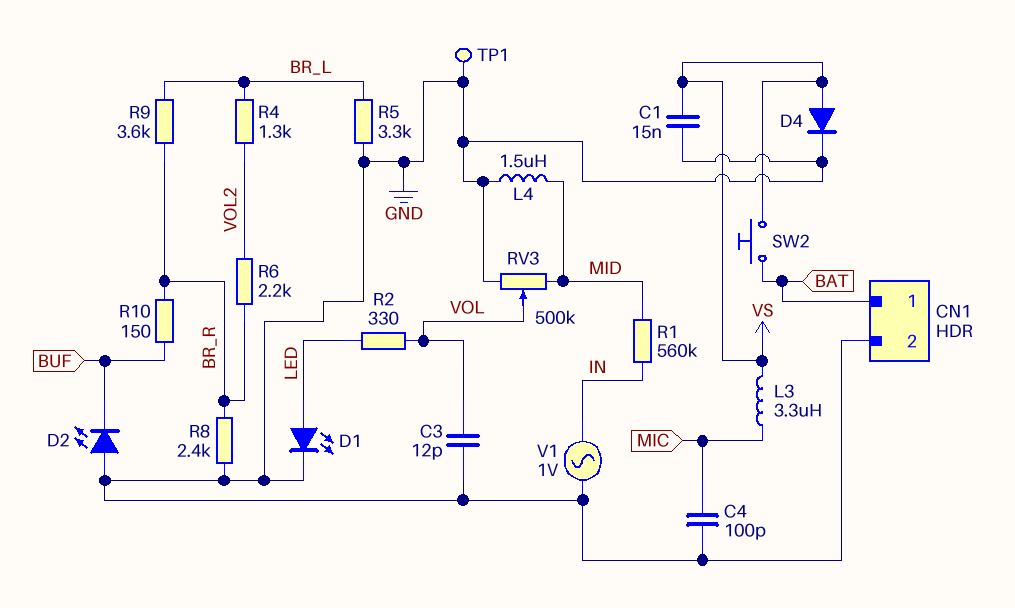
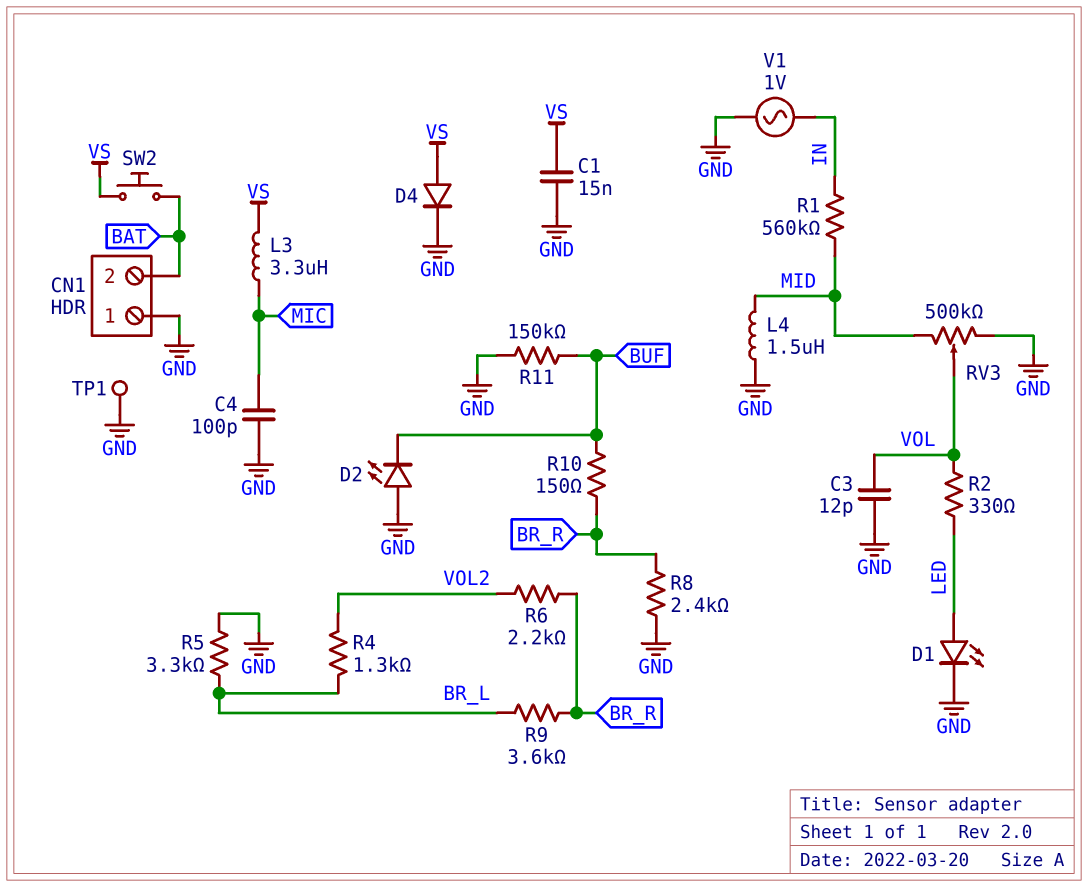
CN1 pin 1: BAT -> GND
CN1 pin 2: GND -> BAT
R11: none -> 150k (BUF, GND)

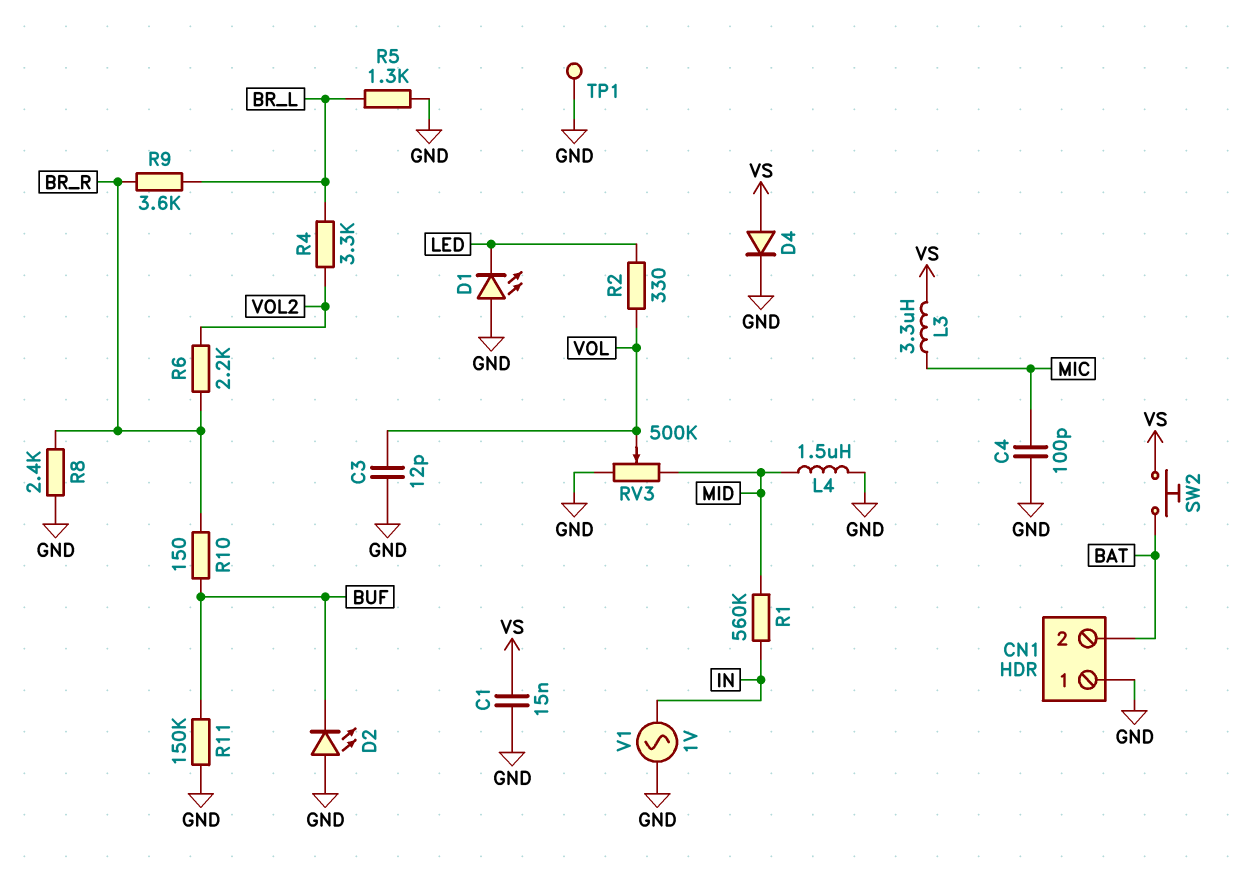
D1: LED (A LED, K GND) -> LED (A GND, K LED)
R4: 1.3k (BR_L, VOL2) -> 3.3k (BR_L, VOL2)
R5: 3.3k (BR_L, GND) -> 1.3k (BR_L, GND)

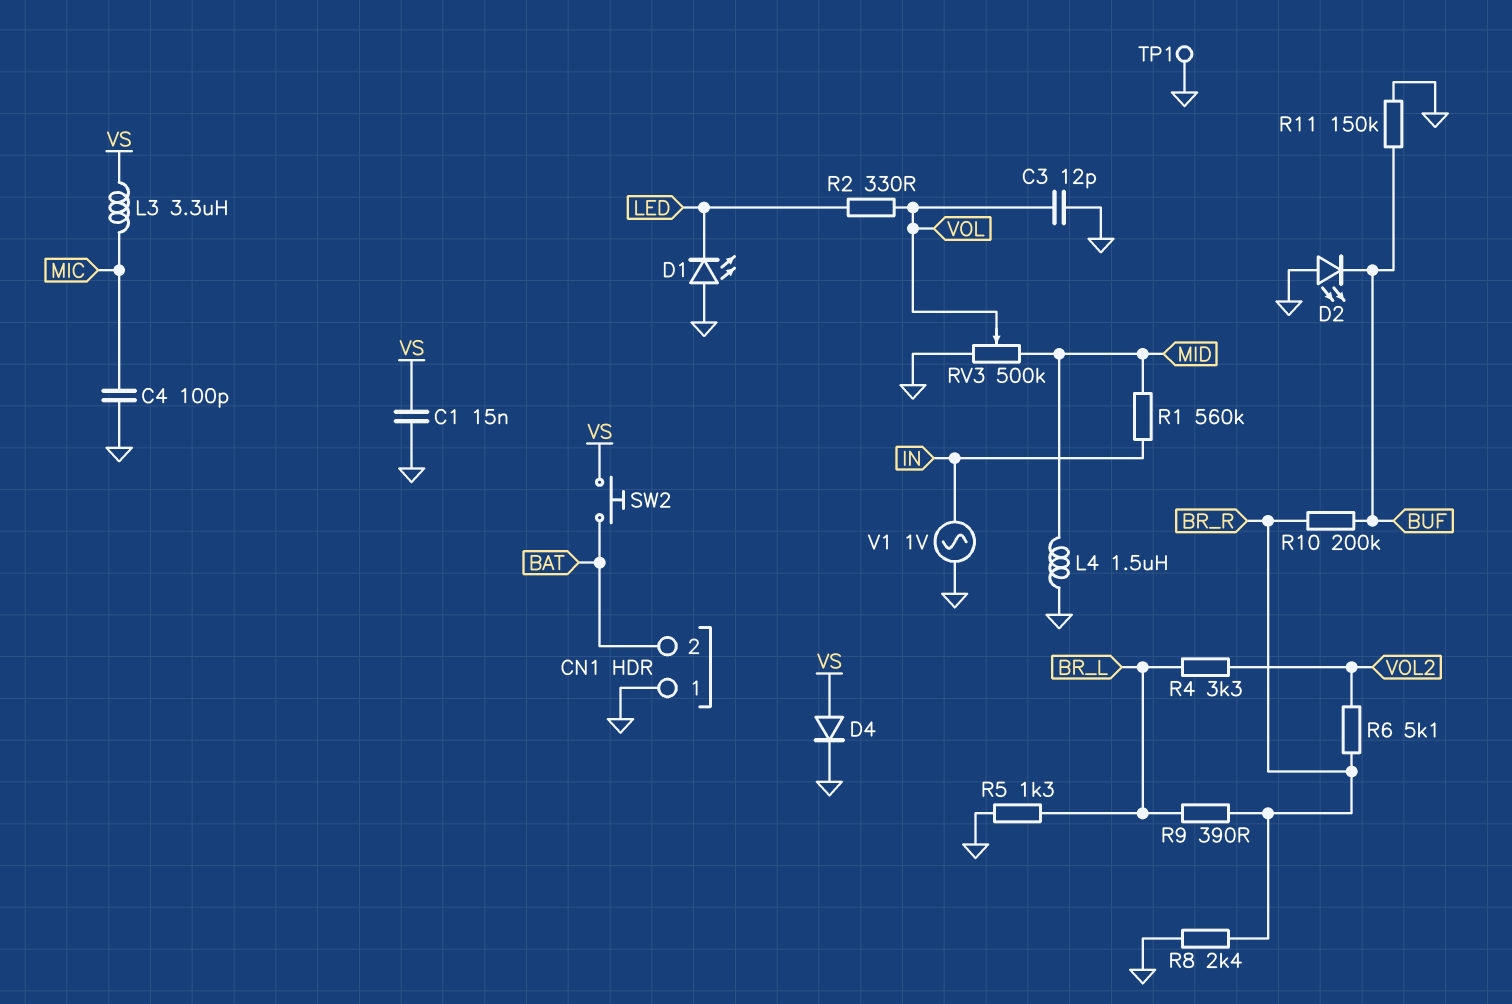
R6: 2.2k (BR_R, VOL2) -> 5.1k (BR_R, VOL2)
R9: 3.6k (BR_L, BR_R) -> 390 (BR_L, BR_R)
R10: 150 (BR_R, BUF) -> 200k (BR_R, BUF)

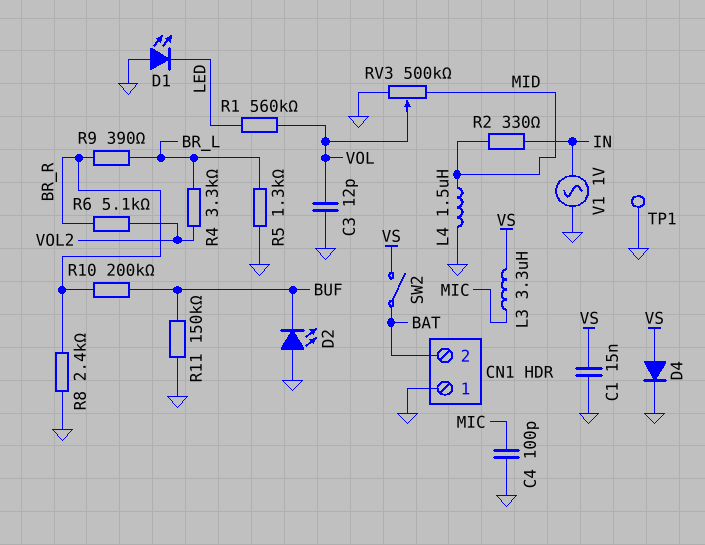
R1: 560k (IN, MID) -> 560k (LED, VOL)
R2: 330 (LED, VOL) -> 330 (IN, MID)
SW2: button (BAT, VS) -> switch (BAT, VS)

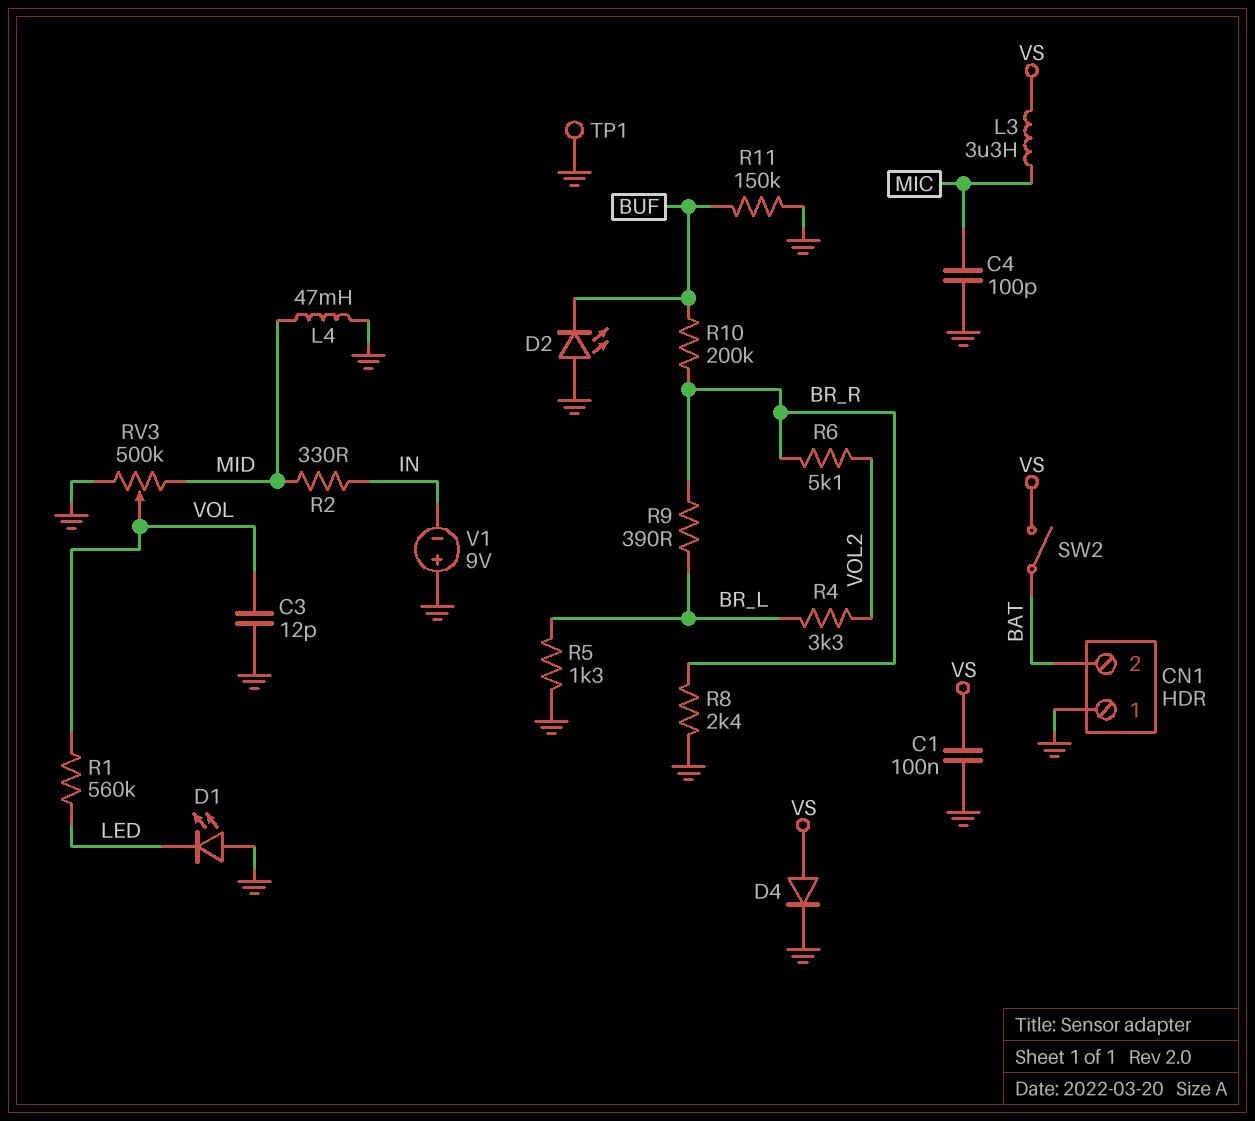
C1: 15nF (GND, VS) -> 100nF (GND, VS)
L4: 1.5uH (GND, MID) -> 47mH (GND, MID)
V1: AC 1V (GND, IN) -> 9V (plus GND, minus IN)

